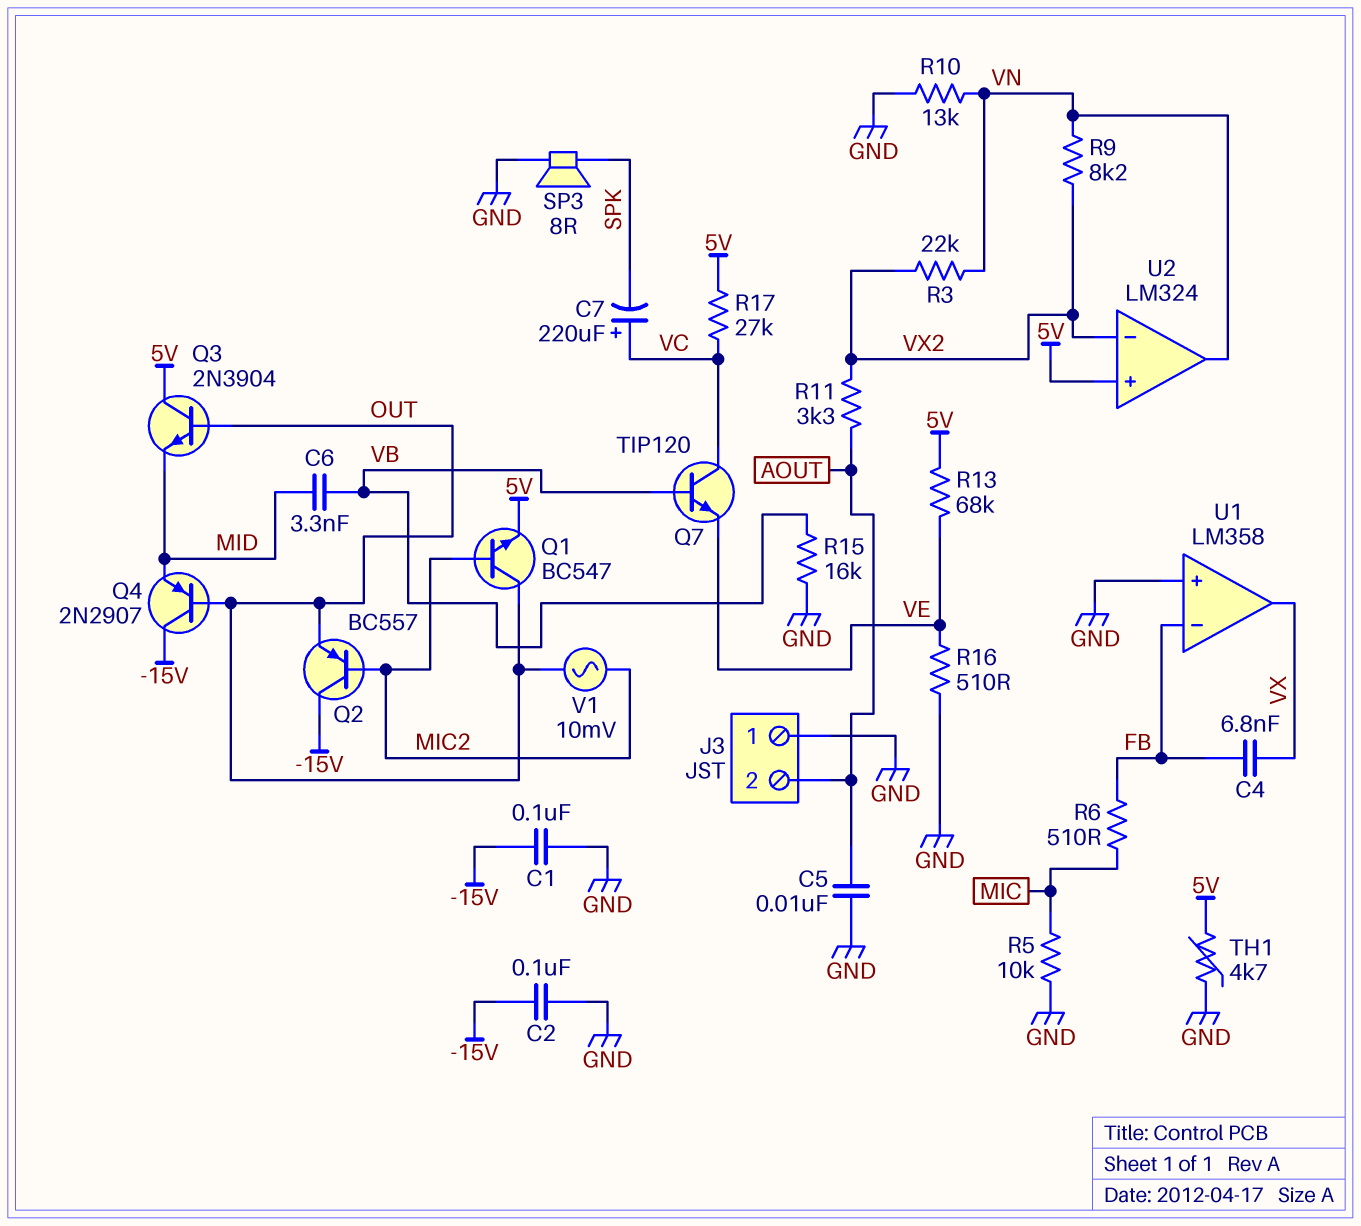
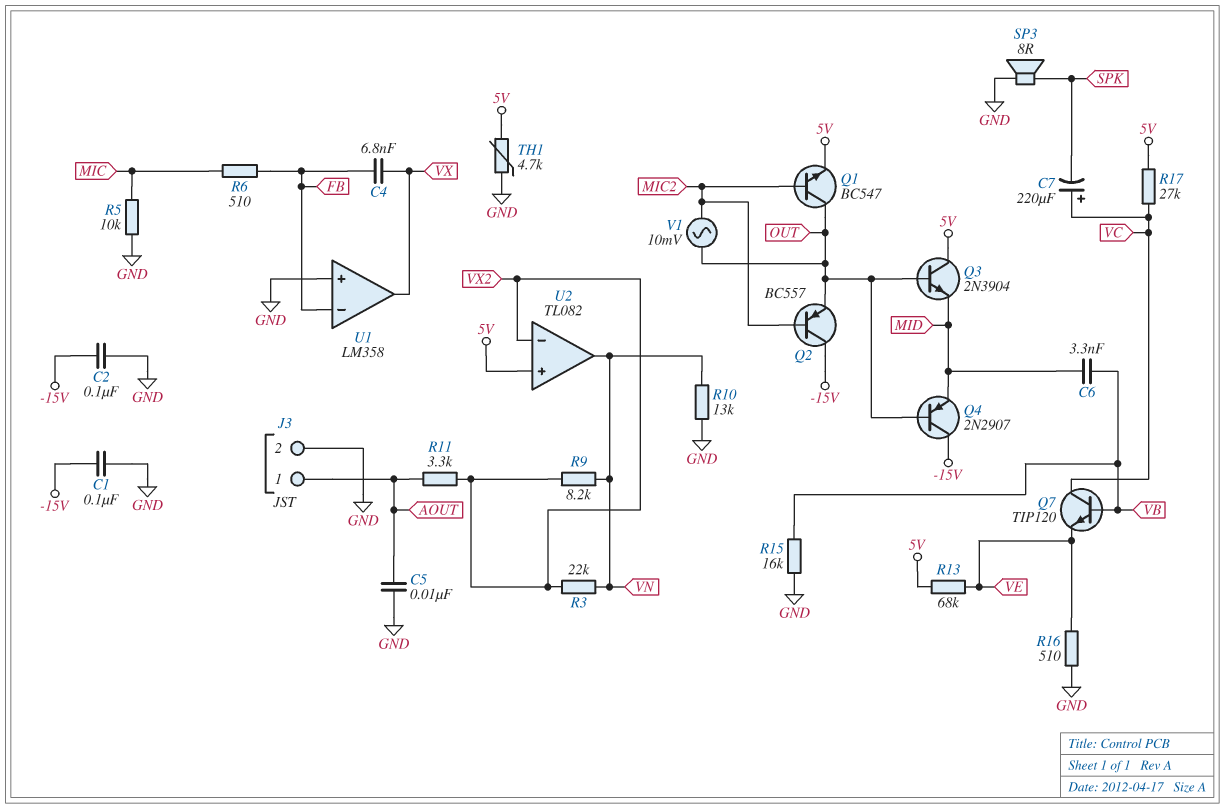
J3 pin 1: GND -> AOUT
J3 pin 2: AOUT -> GND
U2: LM324 -> TL082

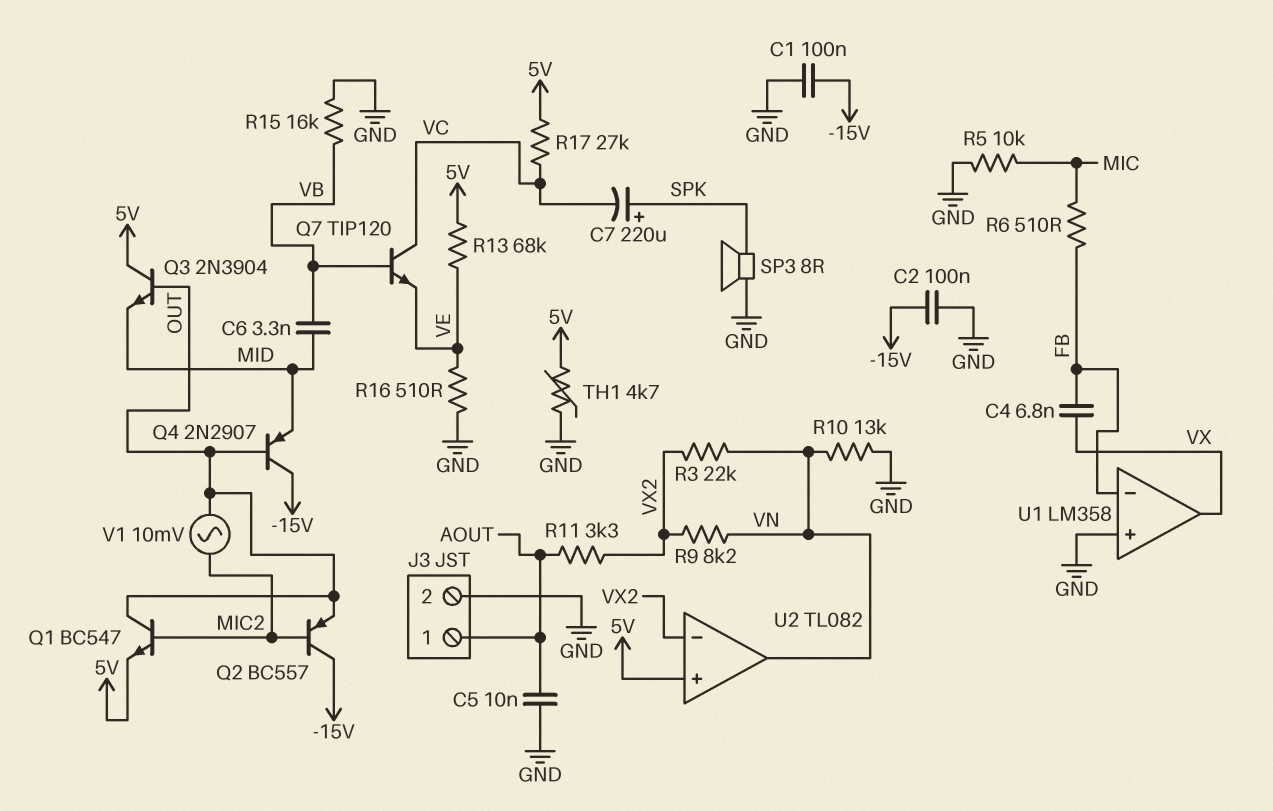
C7: 220uF (plus VC, minus SPK) -> 220uF (plus SPK, minus VC)

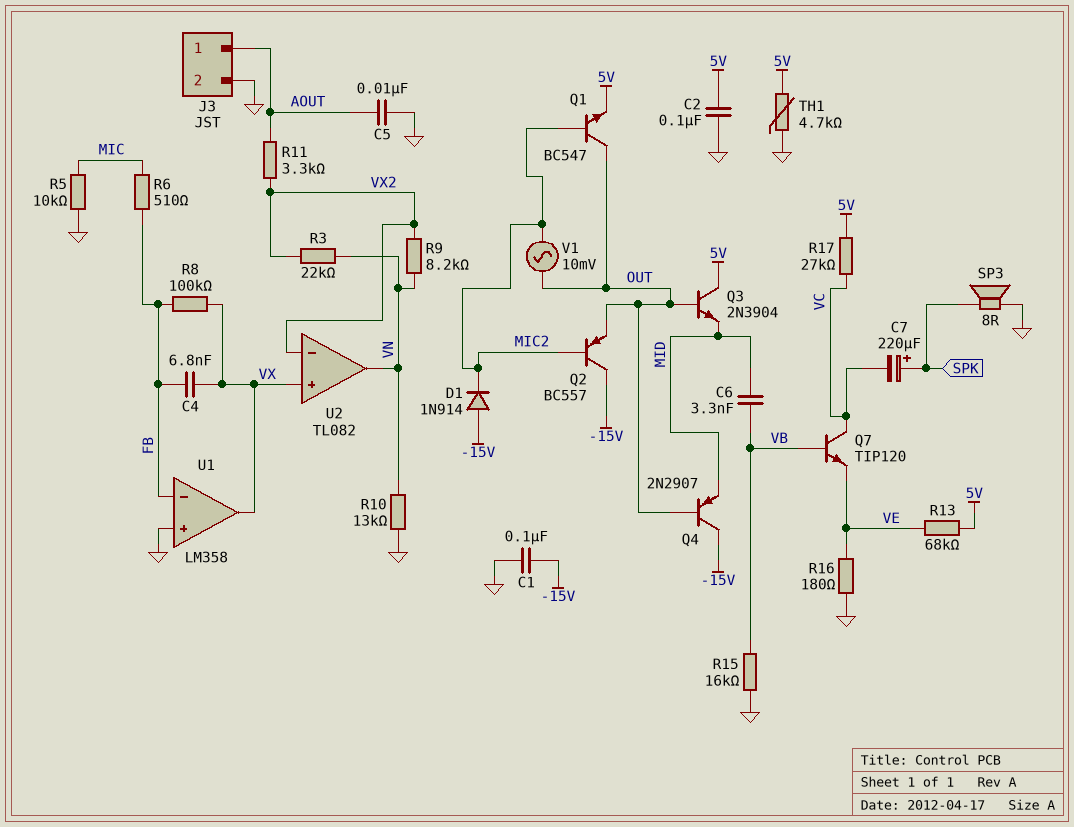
C2: 100nF (-15V, GND) -> 100nF (5V, GND)
D1: none -> diode 1N914 (A -15V, K MIC2)
R8: none -> 100k (FB, VX)
R16: 510 (GND, VE) -> 180 (GND, VE)
U2 pin in+: 5V -> VX

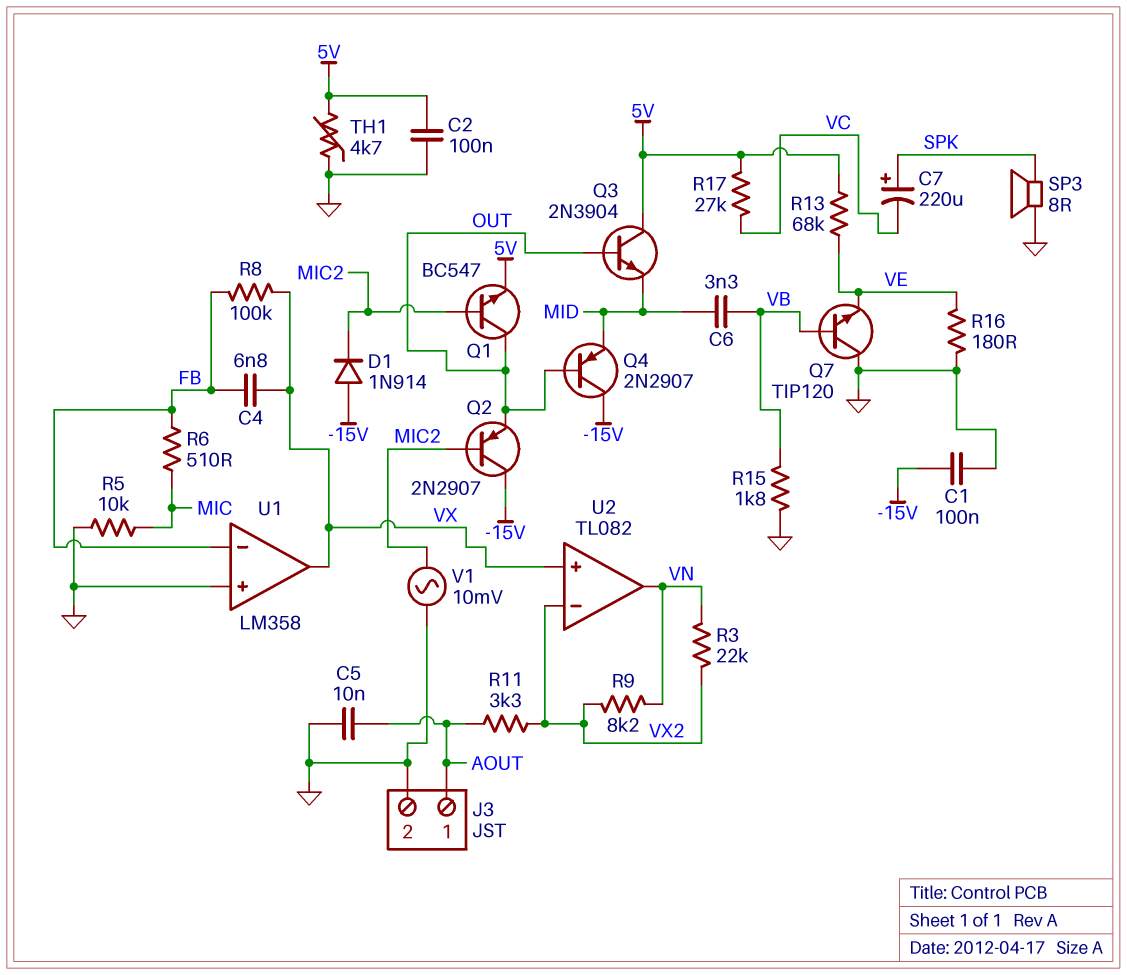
Q2: PNP BC557 (B MIC2, C -15V, E OUT) -> PNP 2N2907 (B MIC2, C -15V, E OUT)
Q7: NPN TIP120 (B VB, C VC, E VE) -> NPN TIP120 (B VB, C GND, E VE)
R10: 13k (GND, VN) -> none
R15: 16k (GND, VB) -> 1.8k (GND, VB)
V1: AC 10mV (MIC2, OUT) -> AC 10mV (GND, MIC2)

